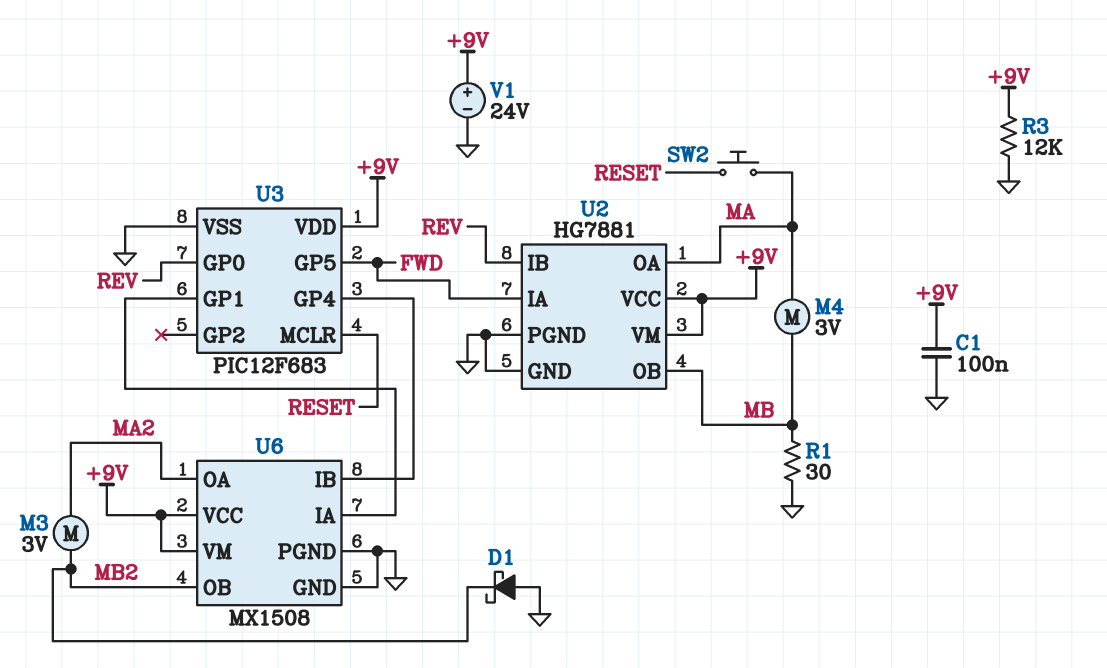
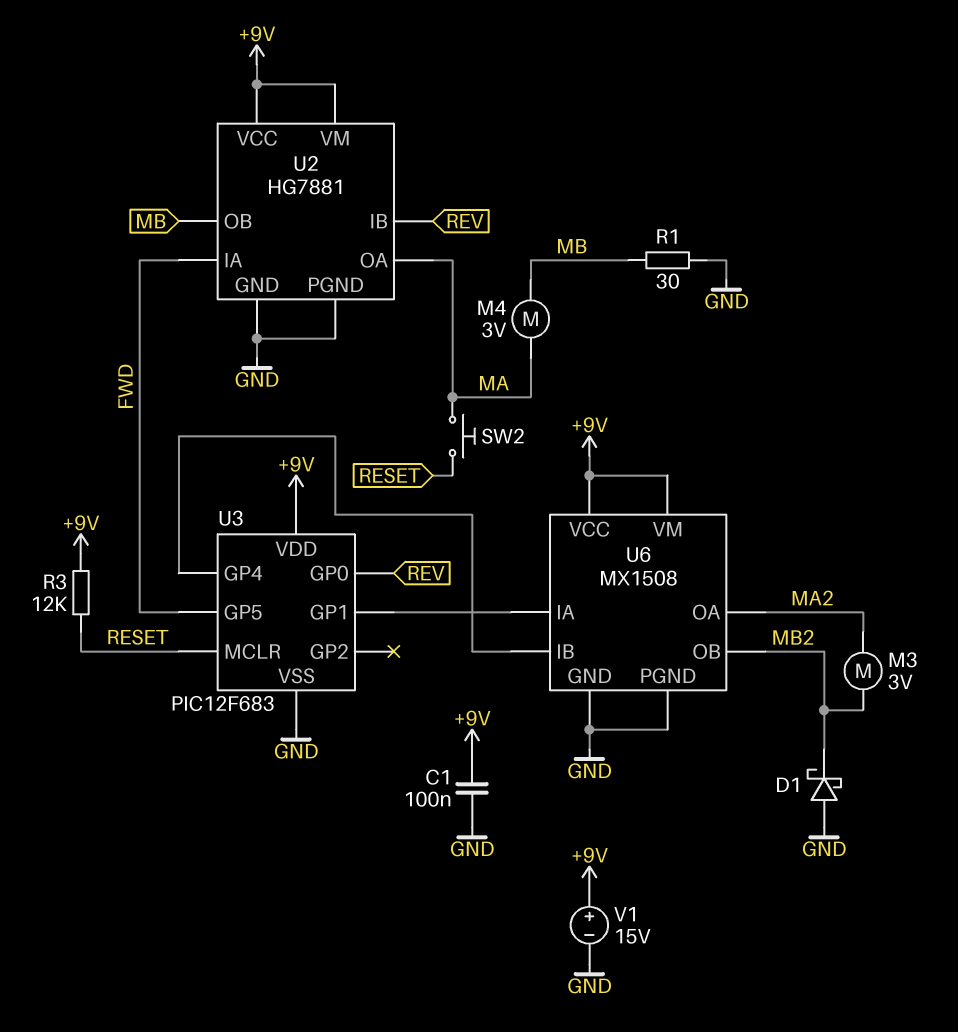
R3: 12k (+9V, GND) -> 12k (+9V, RESET)
V1: 24V (plus +9V, minus GND) -> 15V (plus +9V, minus GND)

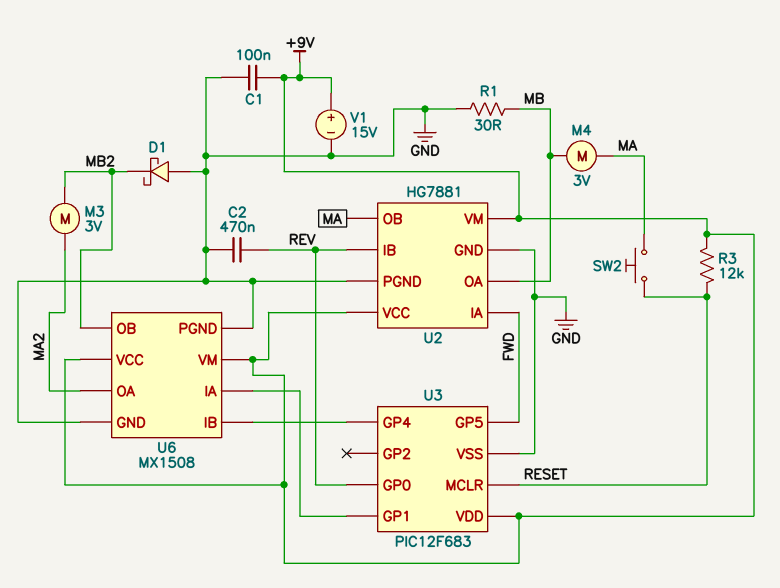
C2: none -> 470nF (GND, REV)
U2 pin OA: MA -> MB
U2 pin OB: MB -> MA

